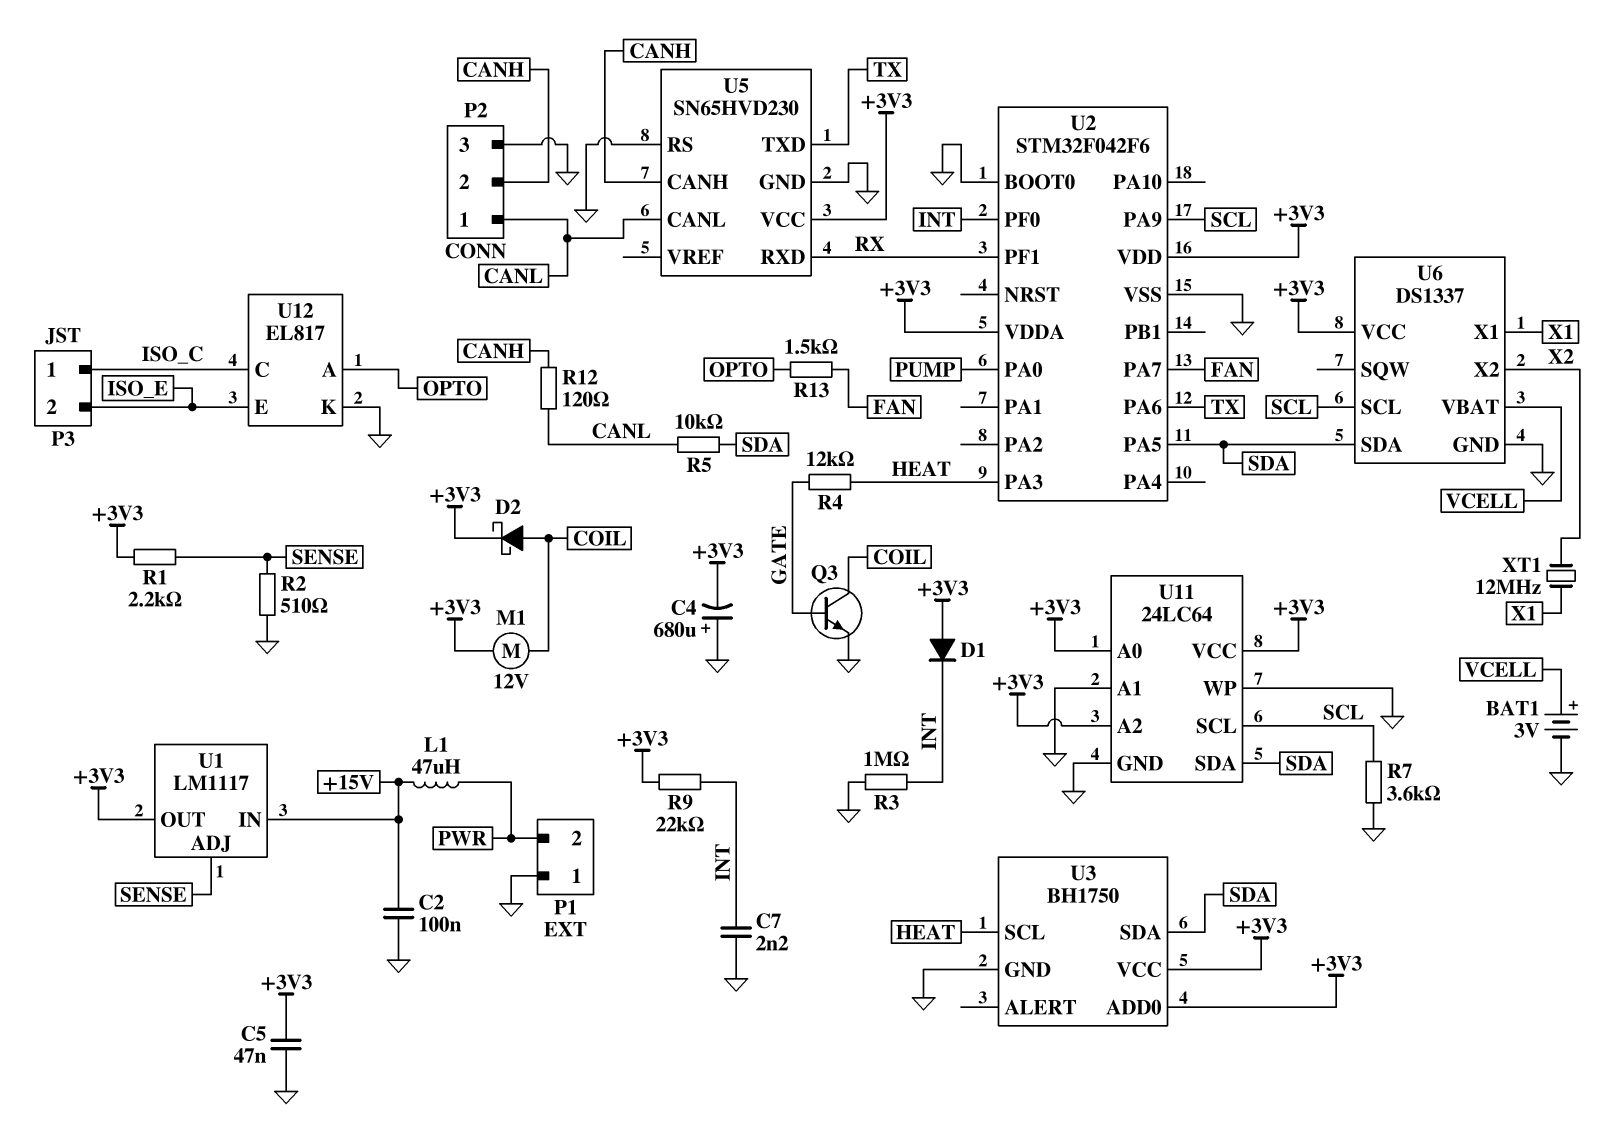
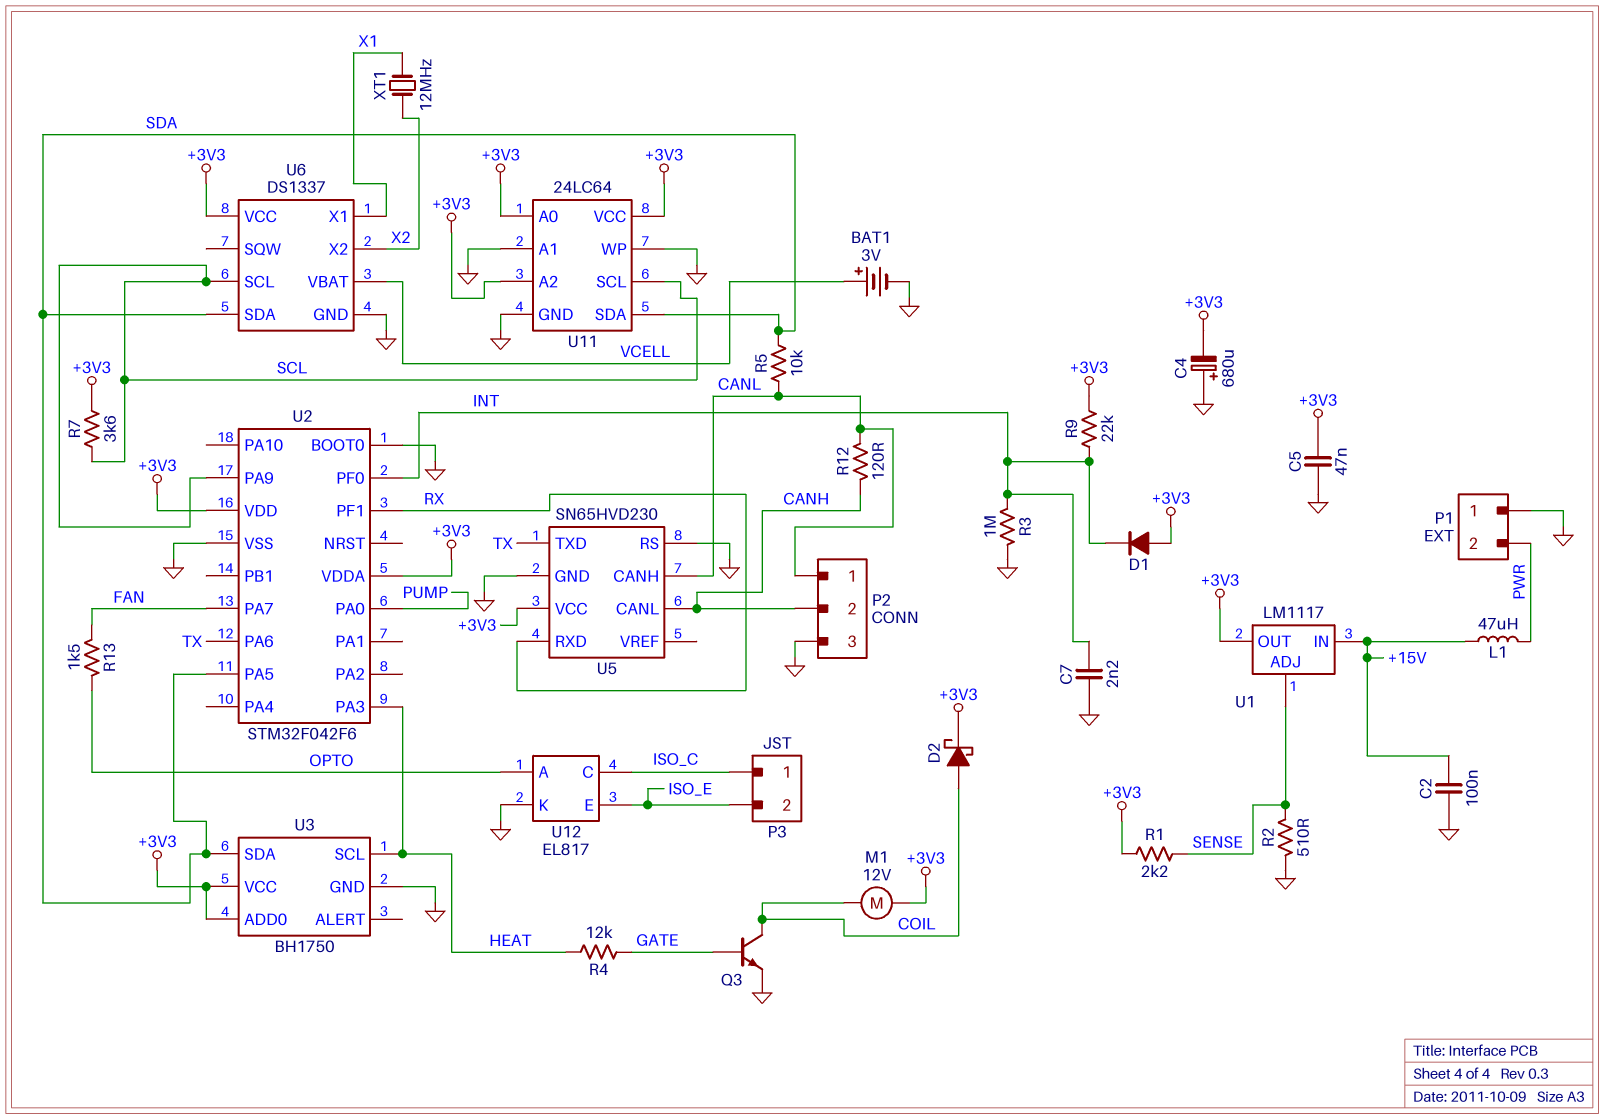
R7: 3.6k (GND, SCL) -> 3.6k (+3V3, SCL)
U5 pin CANH: CANH -> CANL
U5 pin CANL: CANL -> CANH

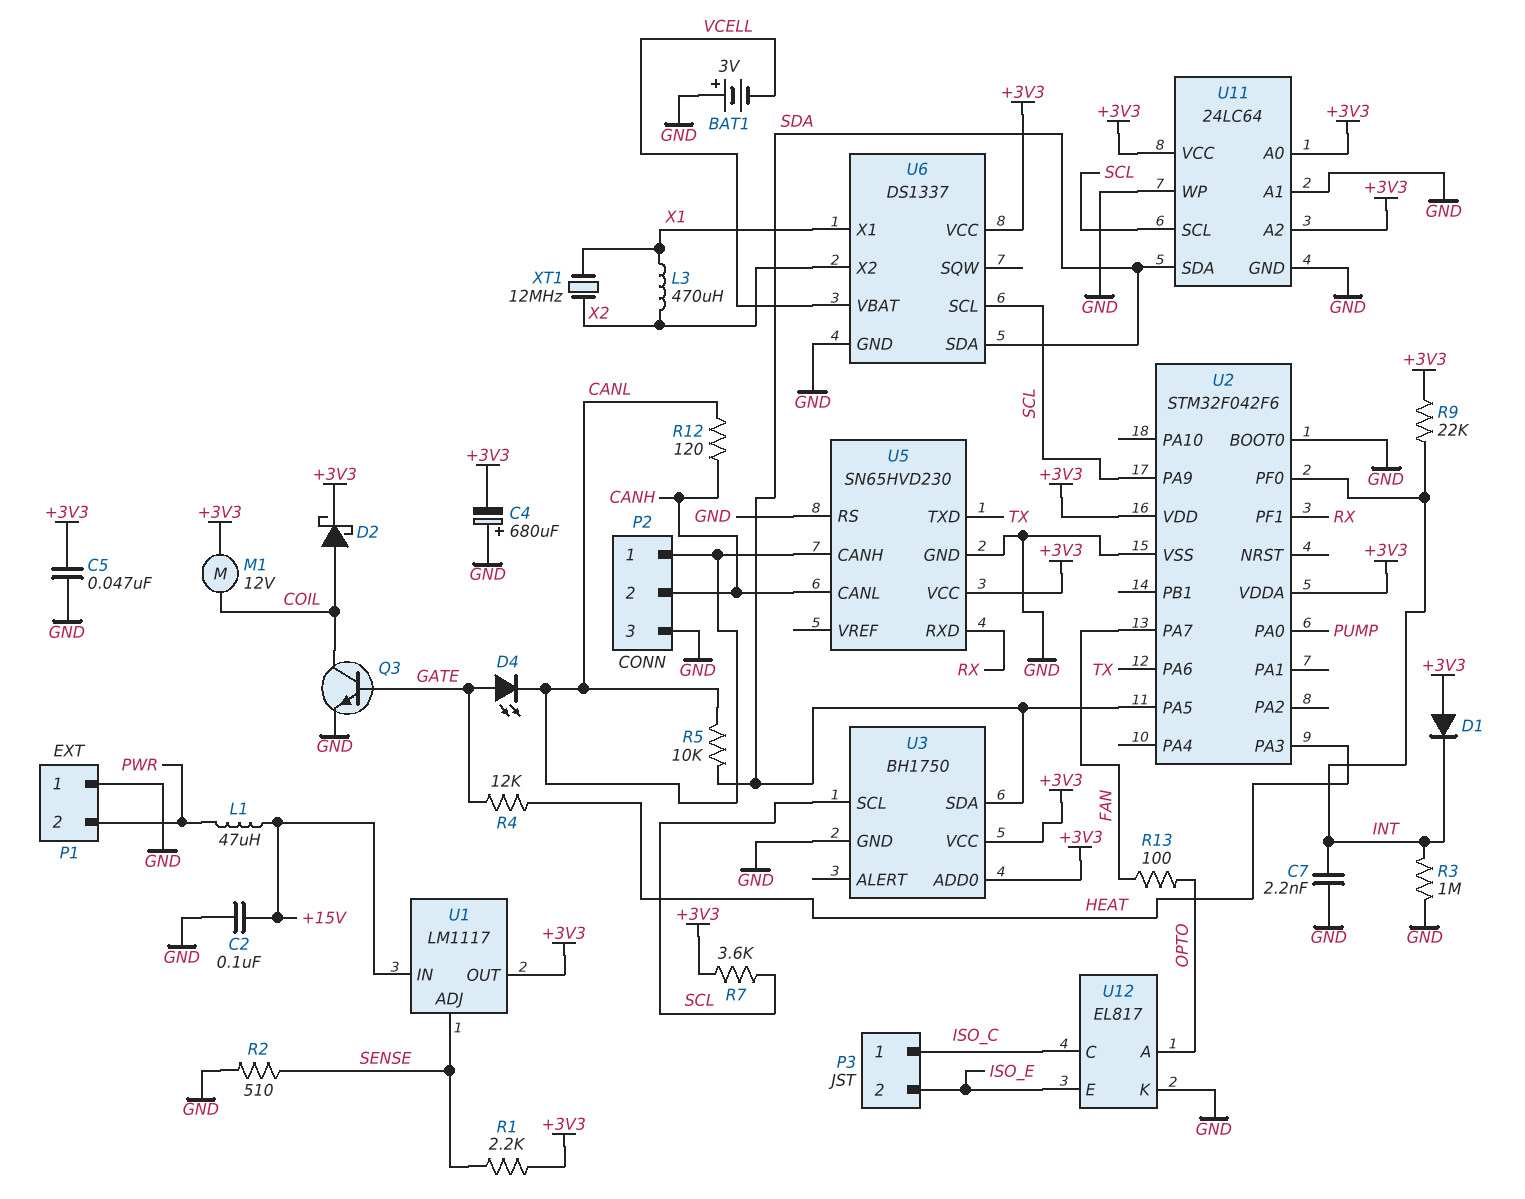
BAT1: 3V (plus VCELL, minus GND) -> 3V (plus GND, minus VCELL)
D4: none -> LED (A GATE, K CANL)
L3: none -> 470uH (X1, X2)
R13: 1.5k (FAN, OPTO) -> 100 (FAN, OPTO)
U3 pin SCL: HEAT -> SCL

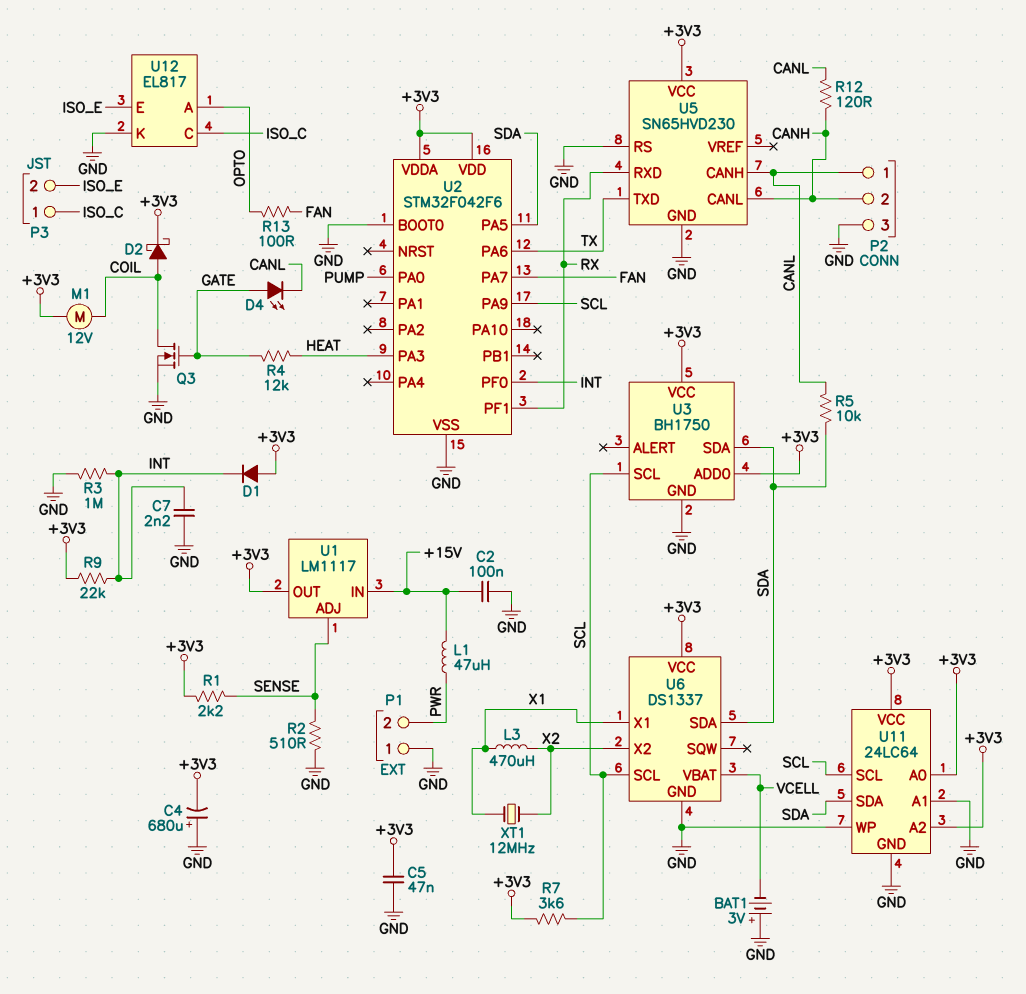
Q3: NPN (B GATE, C COIL, E GND) -> NMOS (G GATE, D COIL, S GND)

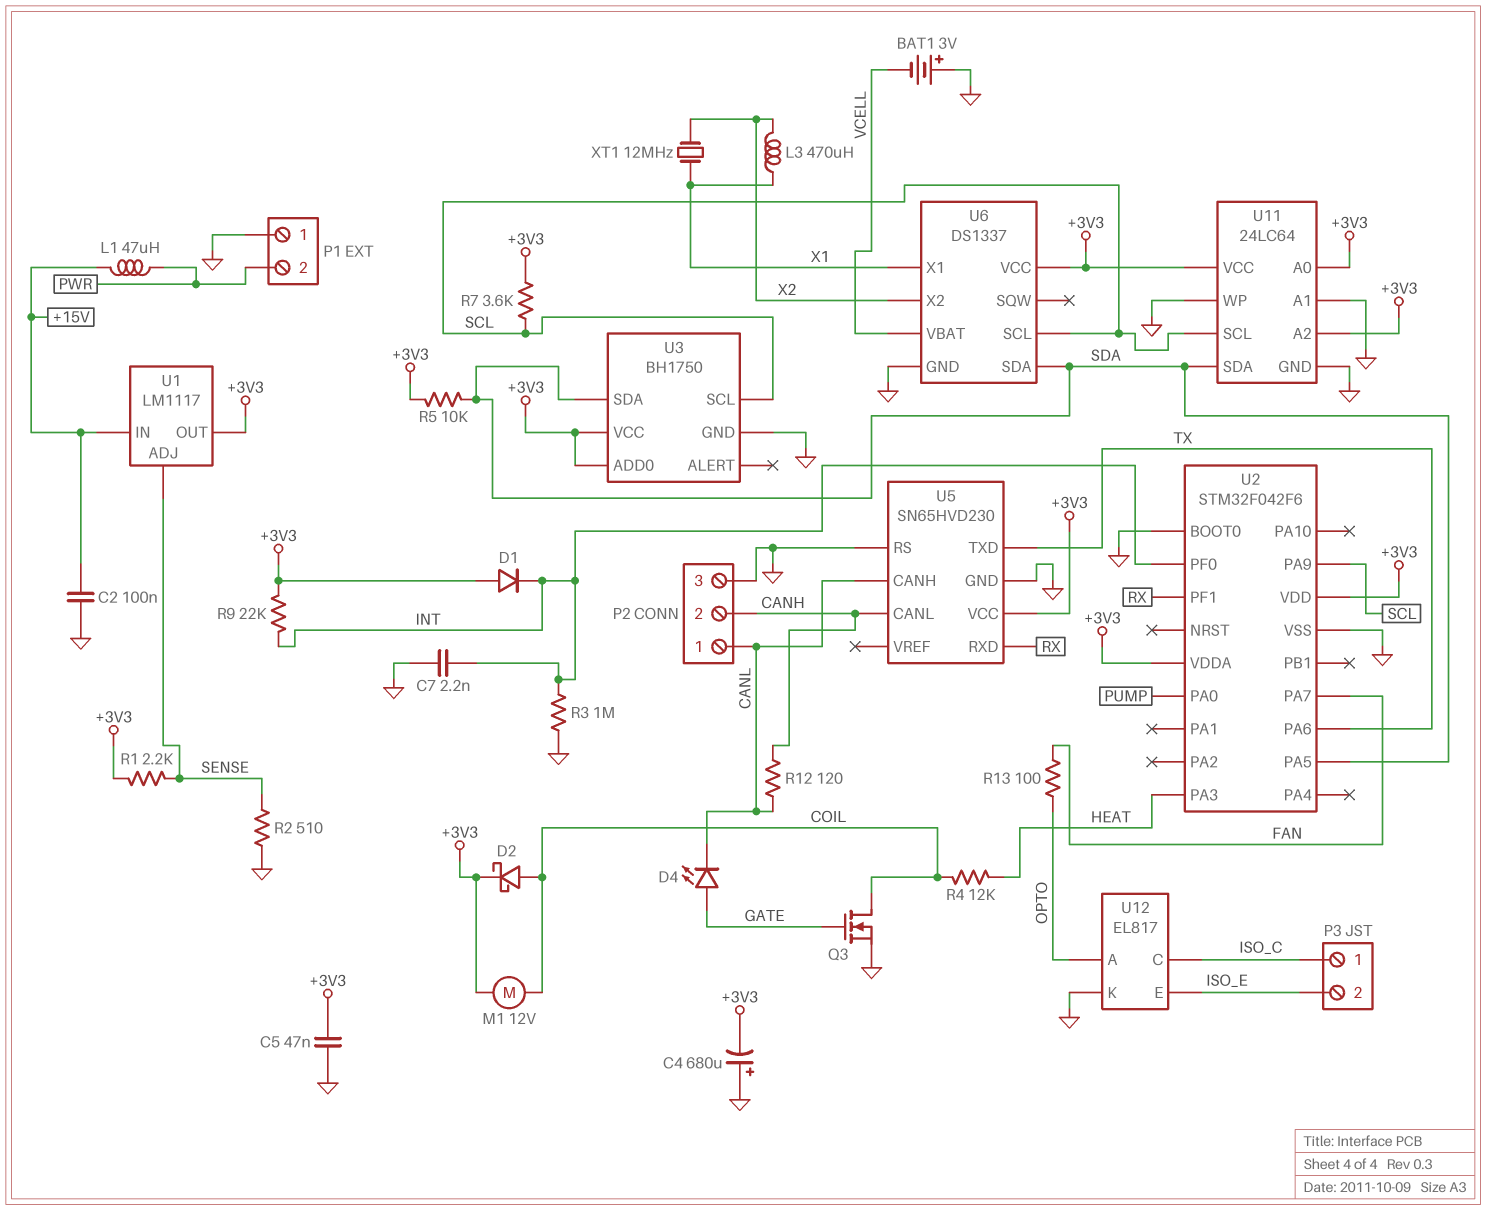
R4: 12k (GATE, HEAT) -> 12k (COIL, HEAT)
R5: 10k (CANL, SDA) -> 10k (+3V3, SDA)

